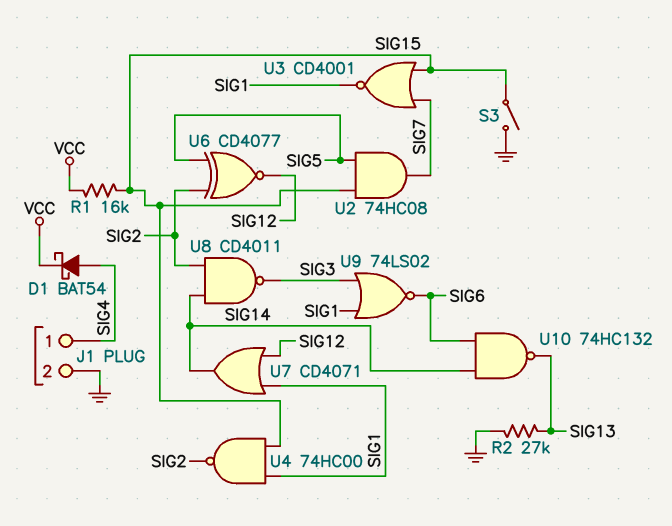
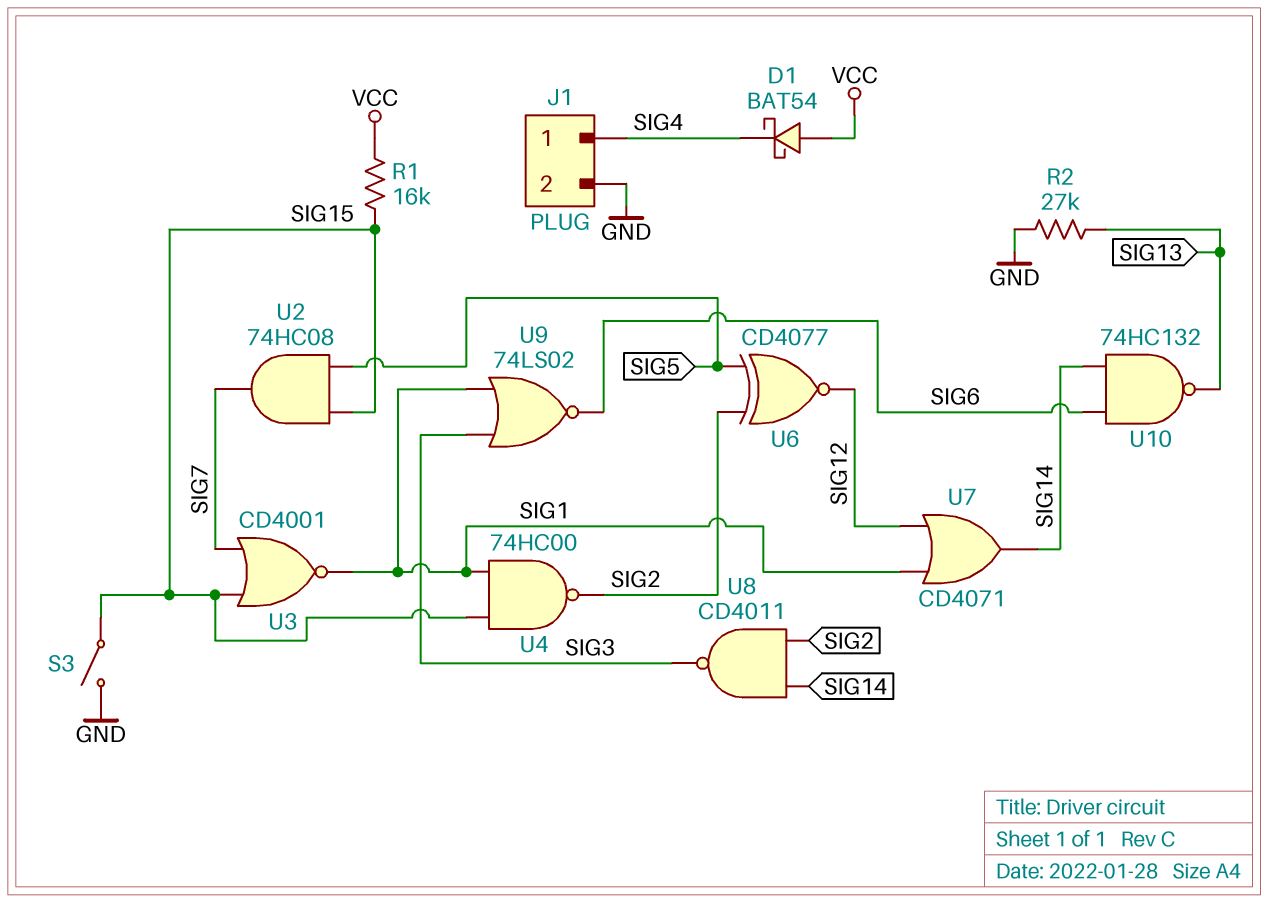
D1: schottky BAT54 (A SIG4, K VCC) -> schottky BAT54 (A VCC, K SIG4)

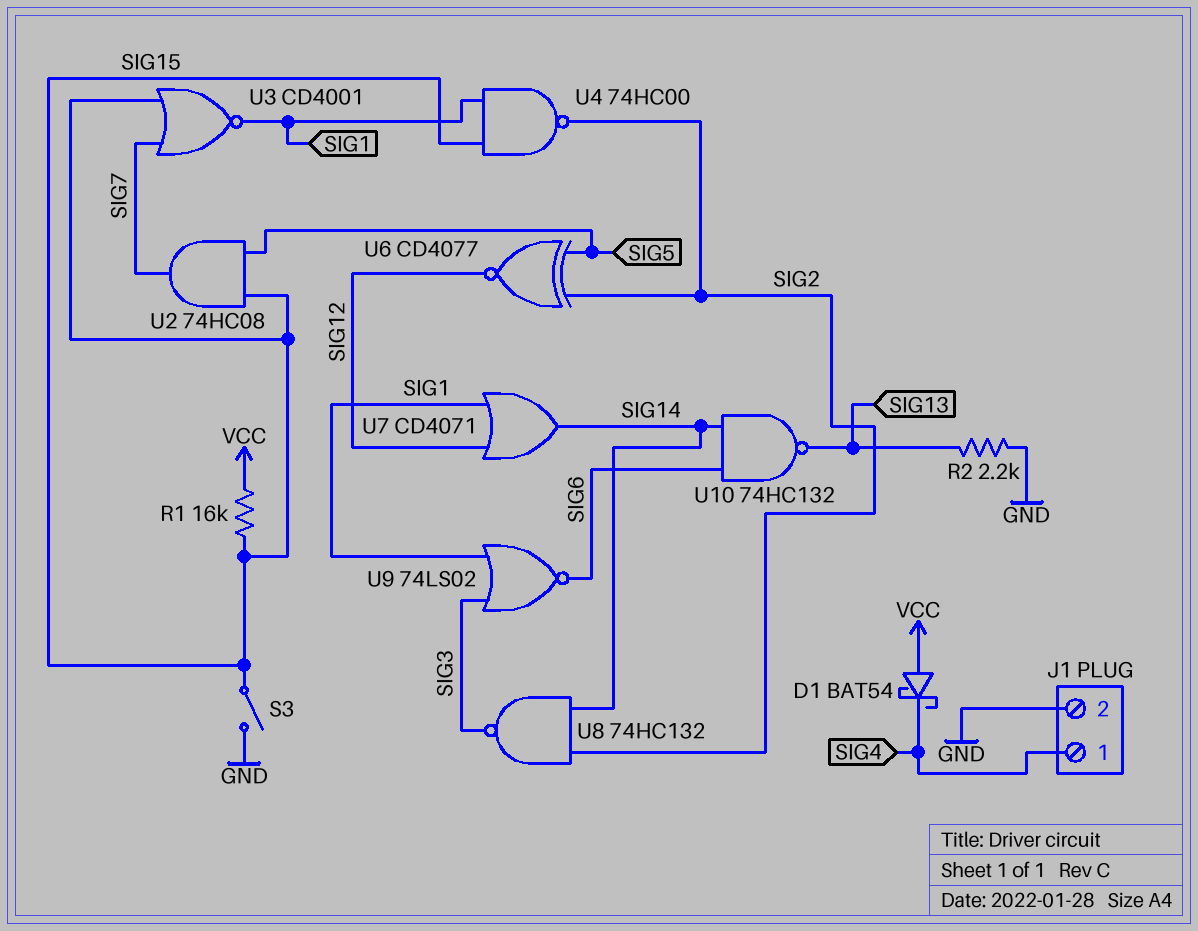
R2: 27k (GND, SIG13) -> 2.2k (GND, SIG13)
U8: NAND CD4011 (in SIG2, in SIG14, out SIG3) -> NAND 74HC132 (in SIG2, in SIG14, out SIG3)

